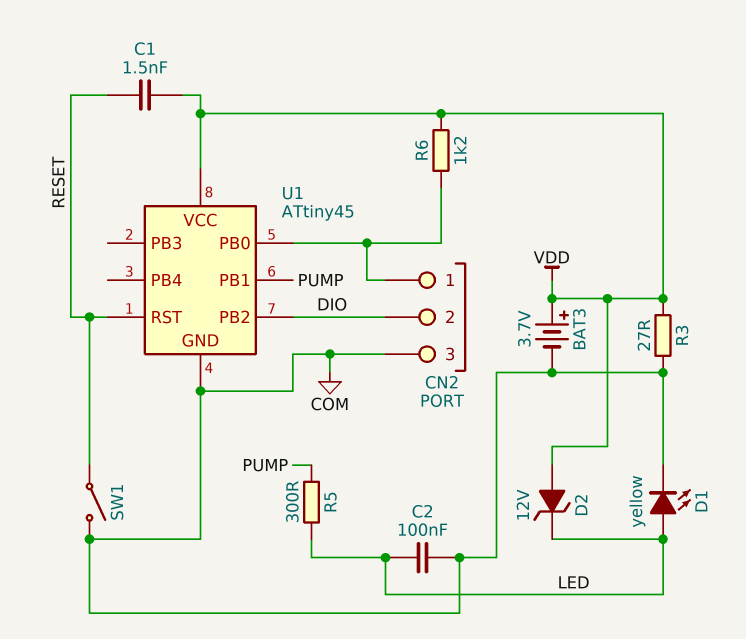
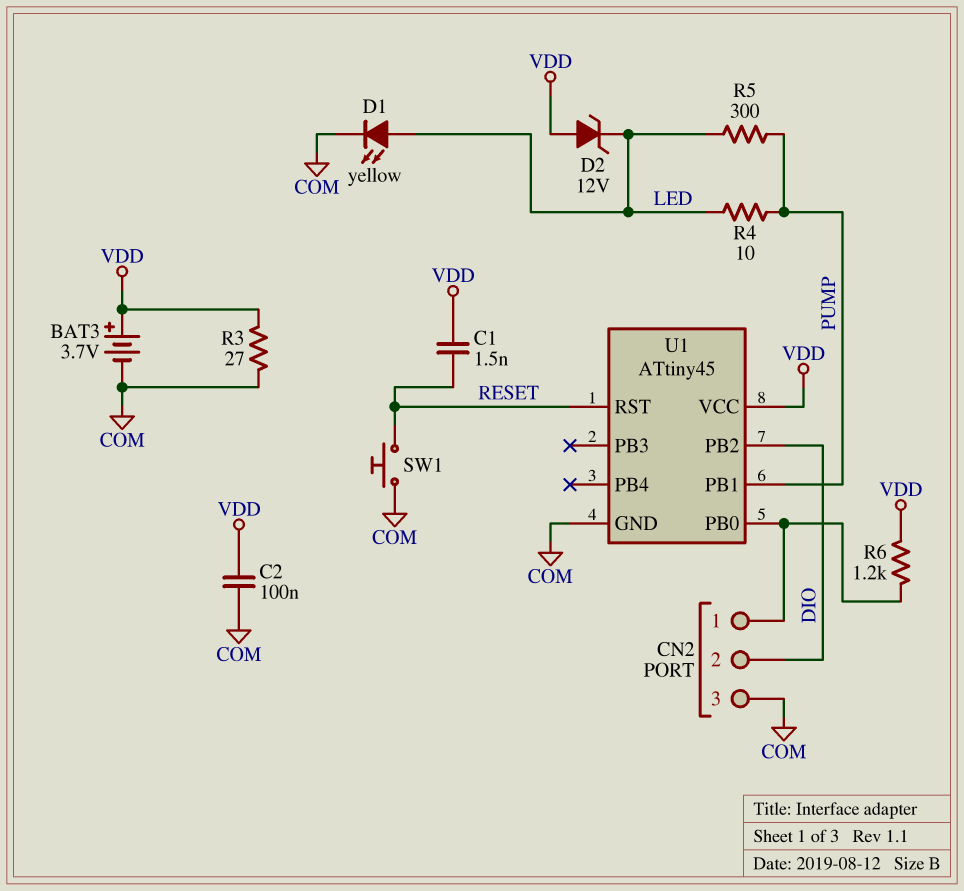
C2: 100nF (COM, LED) -> 100nF (COM, VDD)
R4: none -> 10 (LED, PUMP)
SW1: switch (COM, RESET) -> button (COM, RESET)

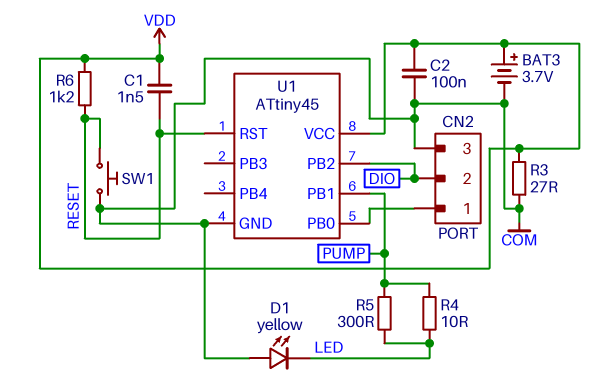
D1: LED yellow (A LED, K COM) -> LED yellow (A COM, K LED)
D2: zener 12V (A VDD, K LED) -> none
R6: 1.2k (CN2/1, VDD) -> 1.2k (RESET, VDD)

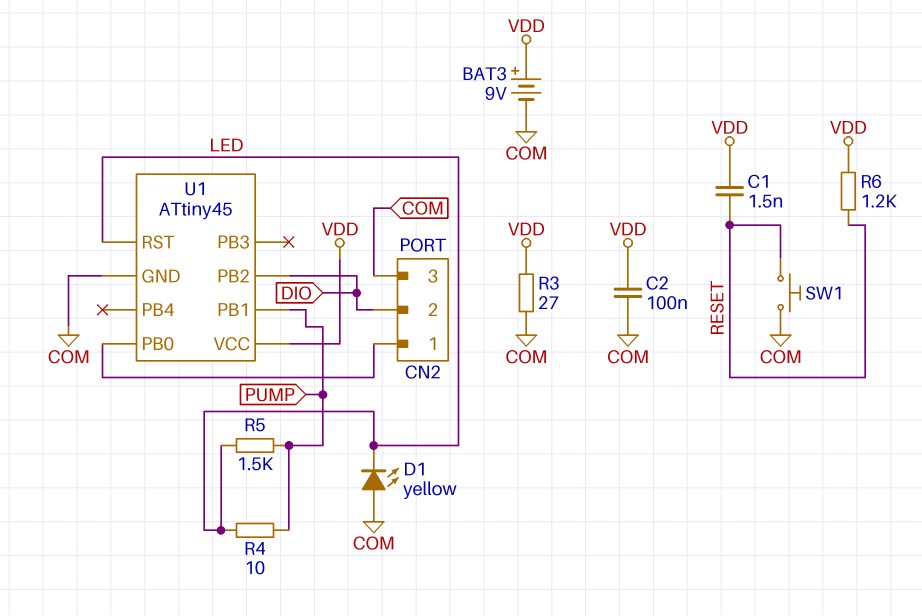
BAT3: 3.7V (plus VDD, minus COM) -> 9V (plus VDD, minus COM)
R5: 300 (LED, PUMP) -> 1.5k (LED, PUMP)
U1 pin RST: RESET -> LED

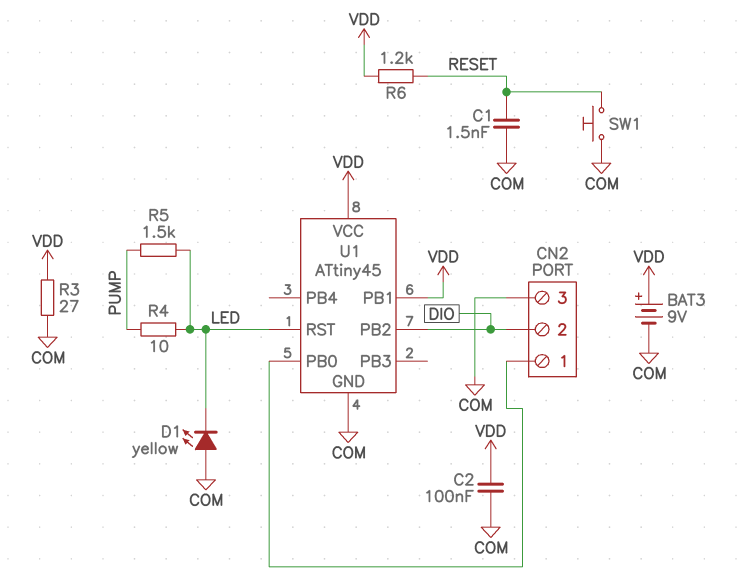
C1: 1.5nF (RESET, VDD) -> 1.5nF (COM, RESET)
U1 pin PB1: PUMP -> VDD

